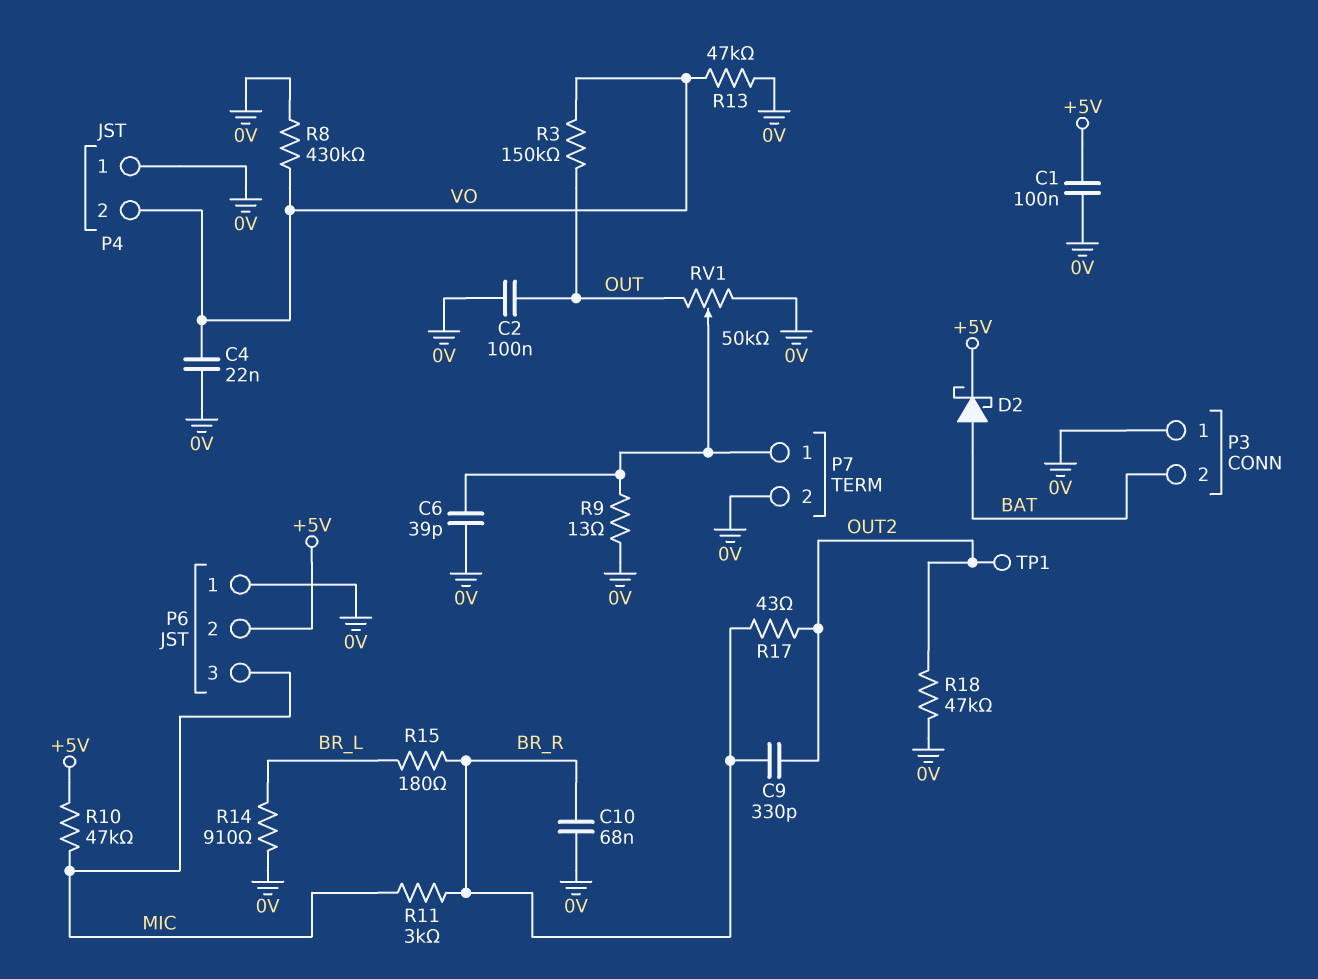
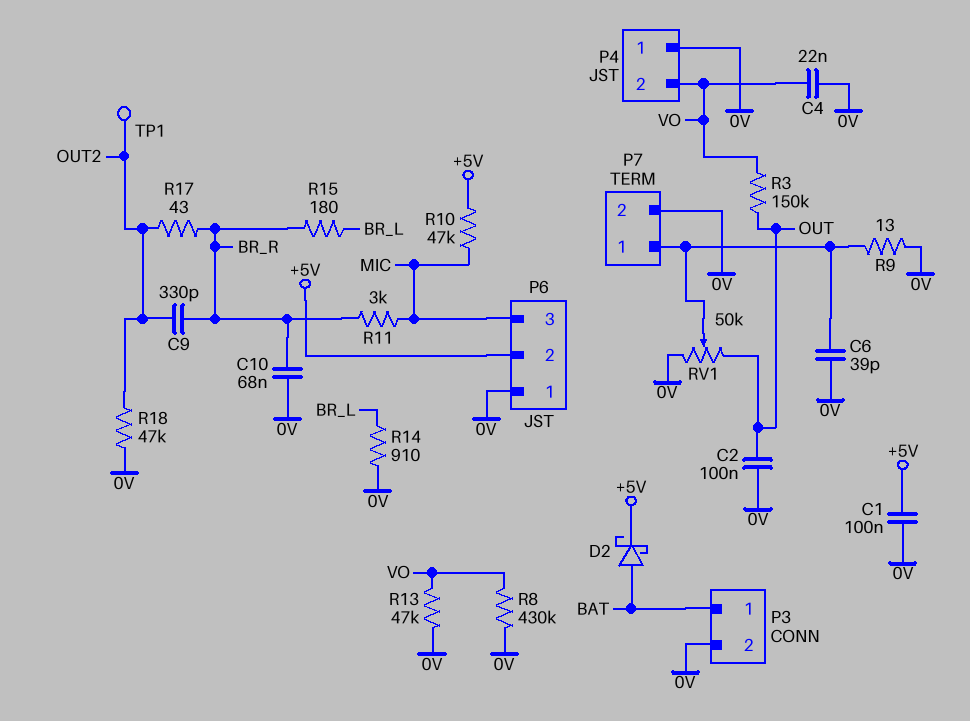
P3 pin 1: 0V -> BAT
P3 pin 2: BAT -> 0V

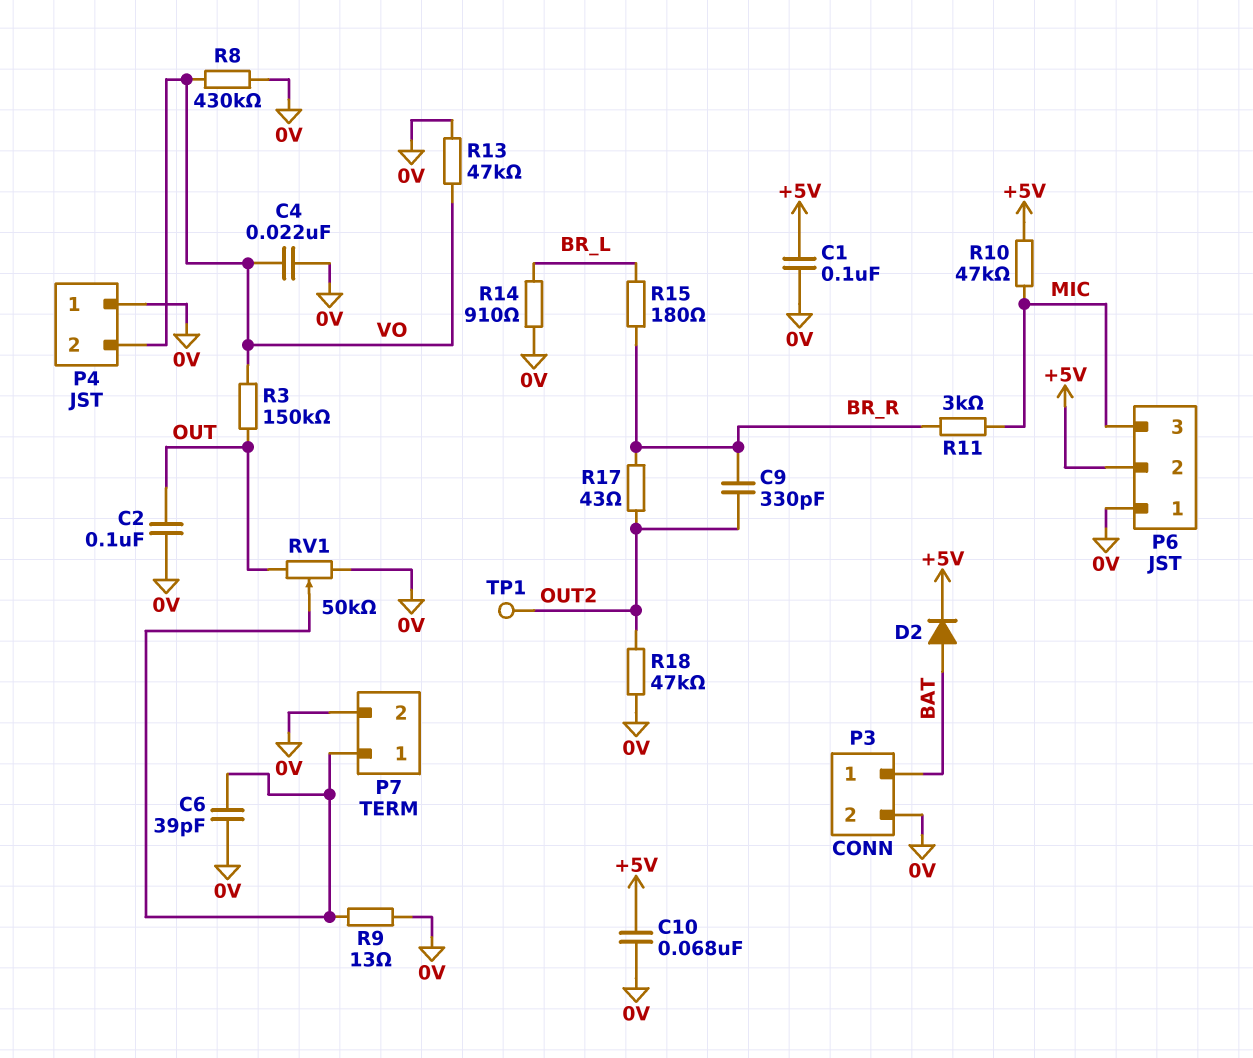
C10: 68nF (0V, BR_R) -> 68nF (+5V, 0V)
D2: schottky (A BAT, K +5V) -> diode (A BAT, K +5V)

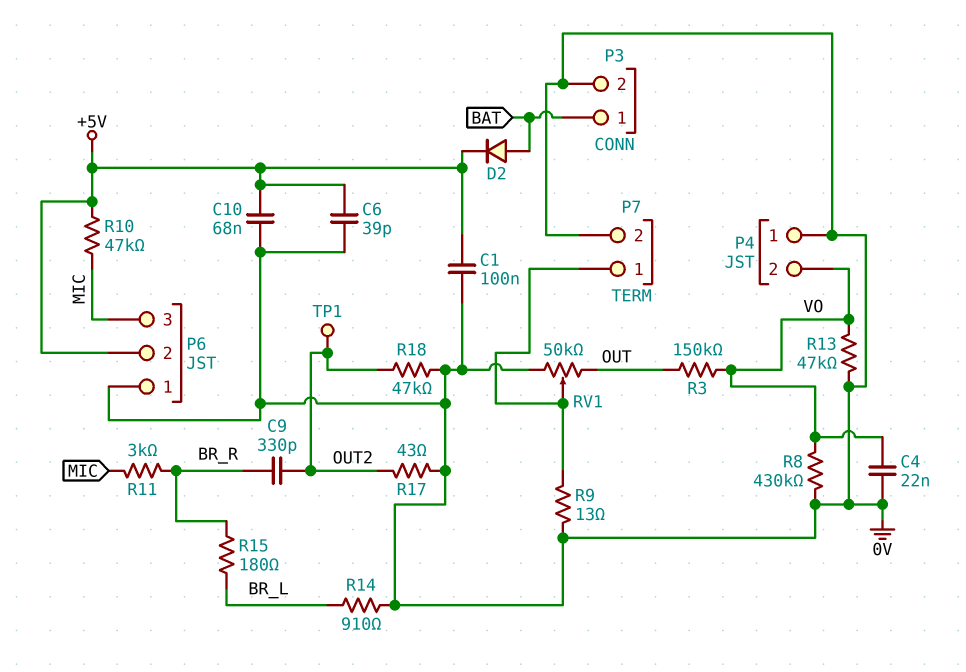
C2: 100nF (0V, OUT) -> none
C6: 39pF (0V, P7/1) -> 39pF (+5V, 0V)
R17: 43 (BR_R, OUT2) -> 43 (0V, OUT2)

